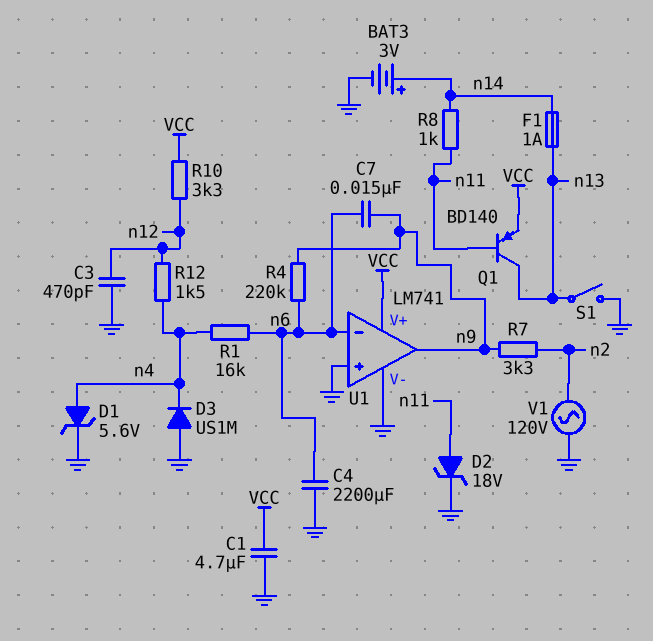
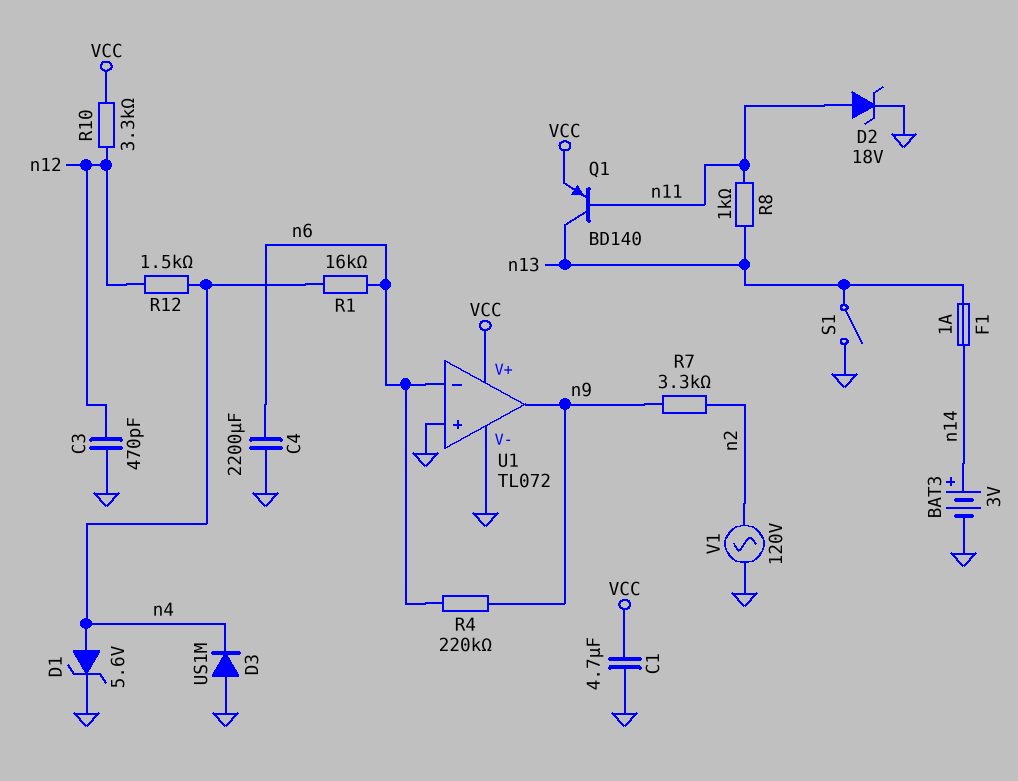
C7: 15nF (n6, n9) -> none
R8: 1k (n11, n14) -> 1k (n11, n13)
U1: LM741 -> TL072

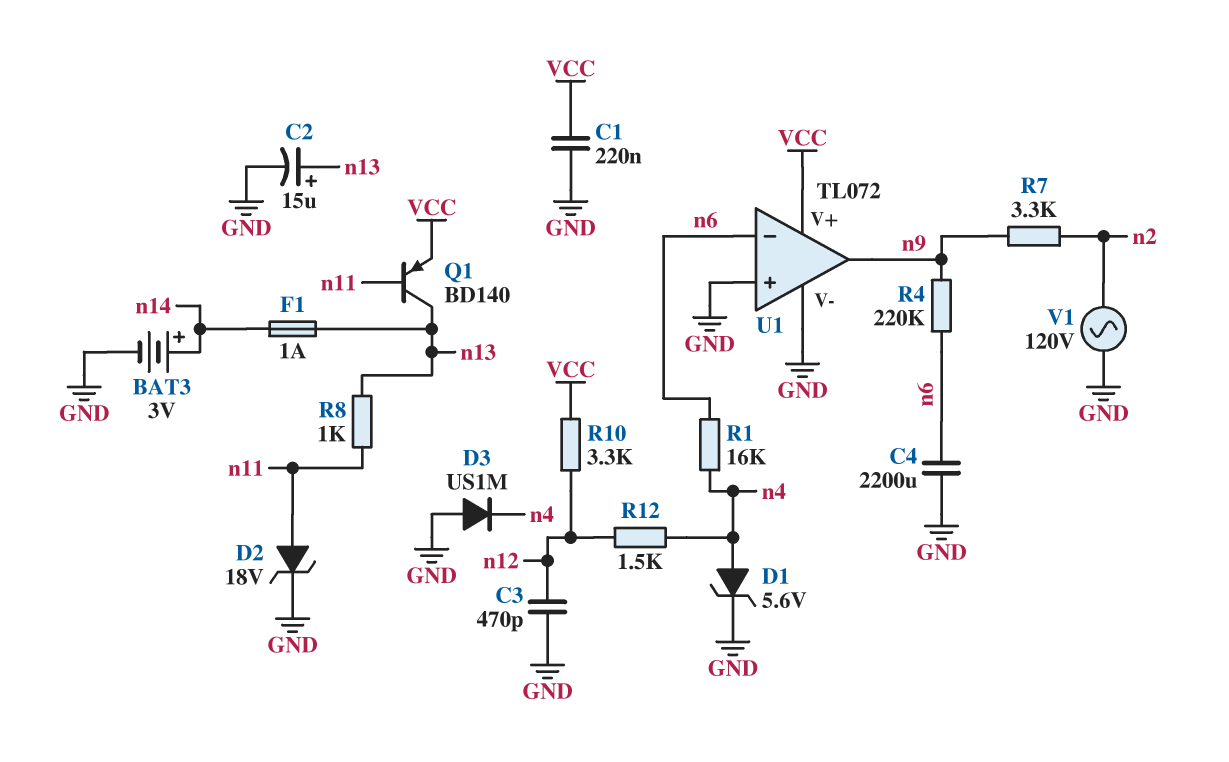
C1: 4.7uF (GND, VCC) -> 220nF (GND, VCC)
C2: none -> 15uF (plus n13, minus GND)
S1: switch (GND, n13) -> none

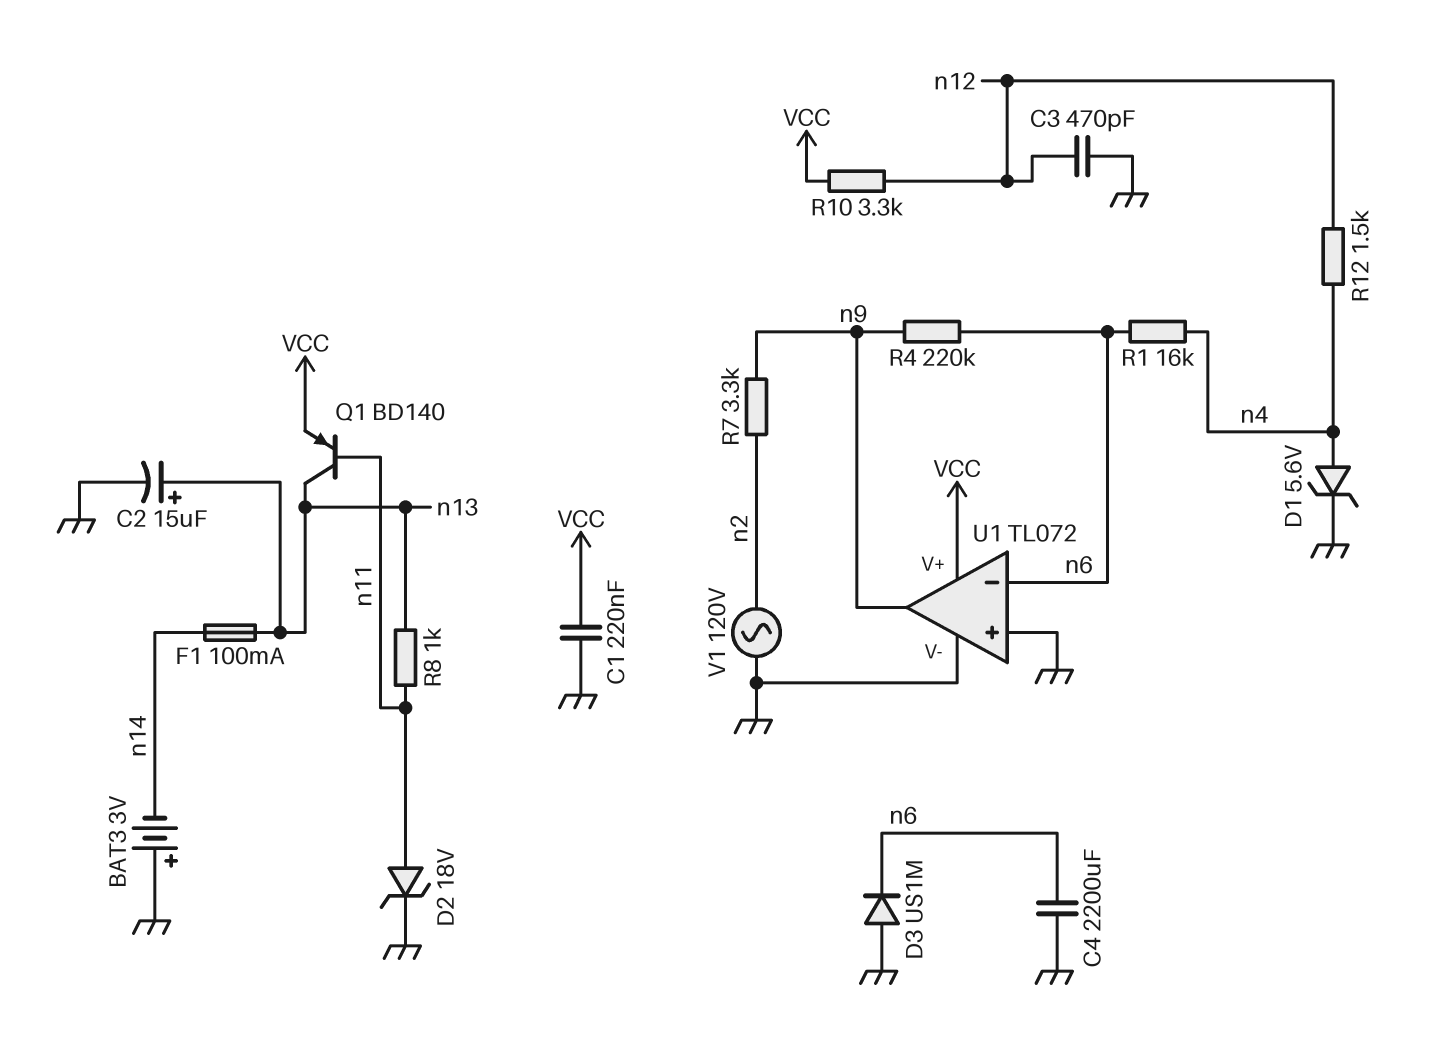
BAT3: 3V (plus n14, minus GND) -> 3V (plus GND, minus n14)
D3: diode US1M (A GND, K n4) -> diode US1M (A GND, K n6)
F1: 1A (n13, n14) -> 100mA (n13, n14)

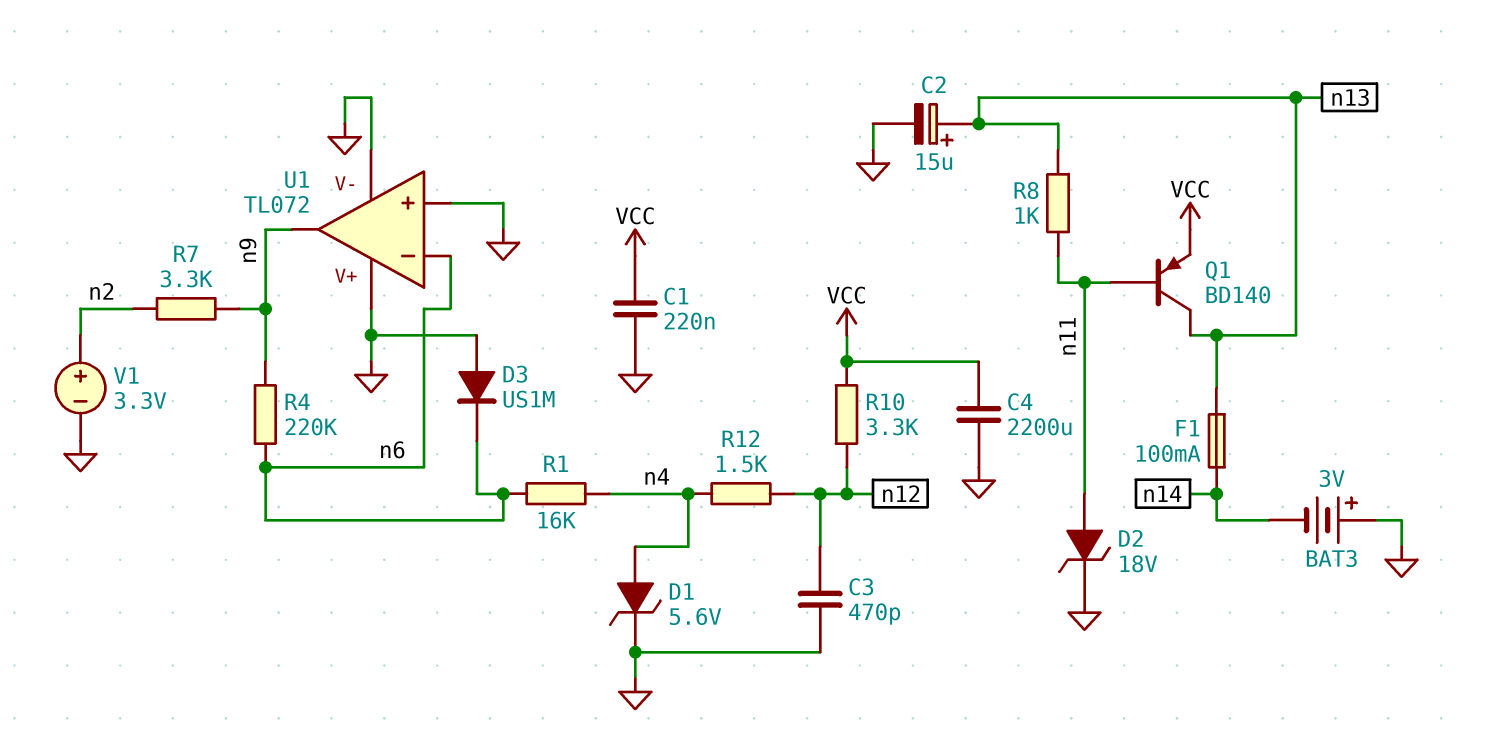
C4: 2200uF (GND, n6) -> 2200uF (GND, VCC)
U1 pin V+: VCC -> GND
V1: AC 120V (GND, n2) -> 3.3V (plus n2, minus GND)

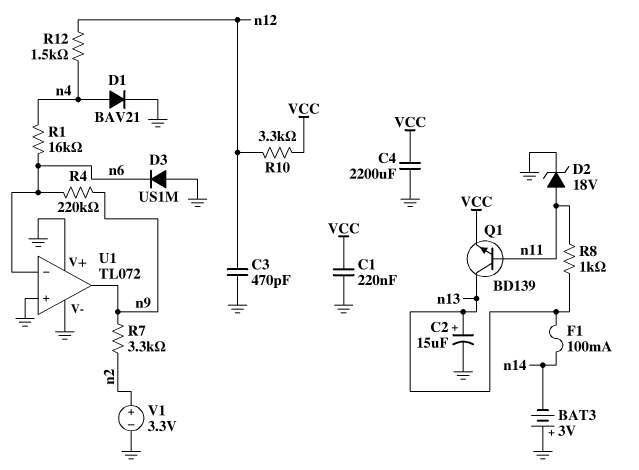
D1: zener 5.6V (A n4, K GND) -> diode BAV21 (A n4, K GND)
Q1: PNP BD140 (B n11, C n13, E VCC) -> NPN BD139 (B n11, C n13, E VCC)

